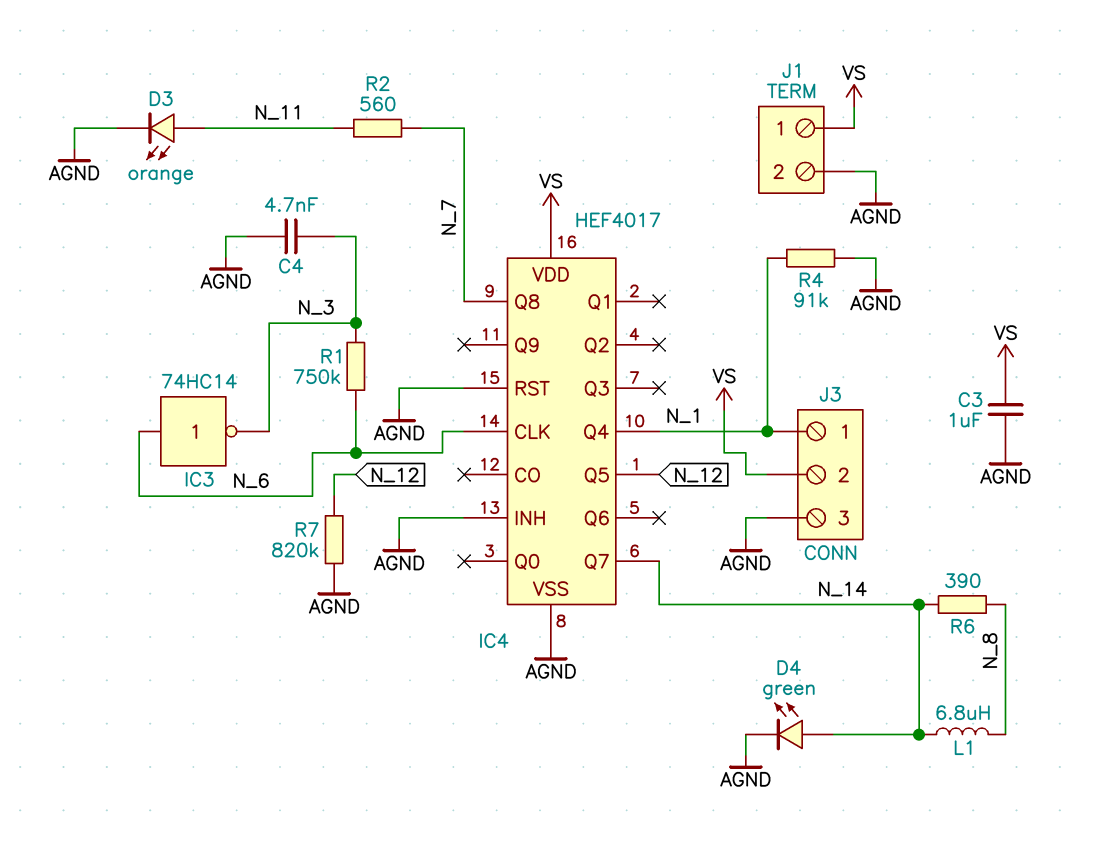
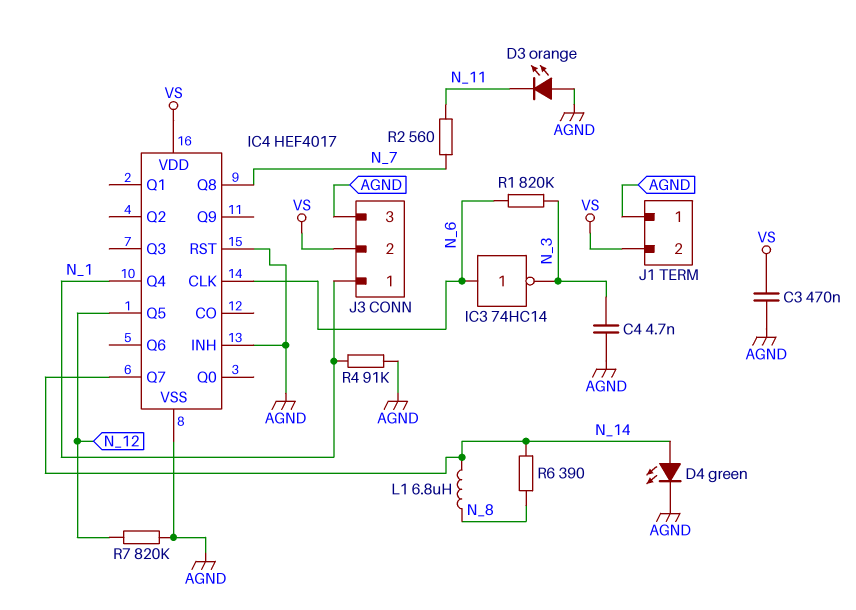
C3: 1uF (AGND, VS) -> 470nF (AGND, VS)
D3: LED orange (A N_11, K AGND) -> LED orange (A AGND, K N_11)
J1 pin 1: VS -> AGND
J1 pin 2: AGND -> VS
R1: 750k (N_3, N_6) -> 820k (N_3, N_6)

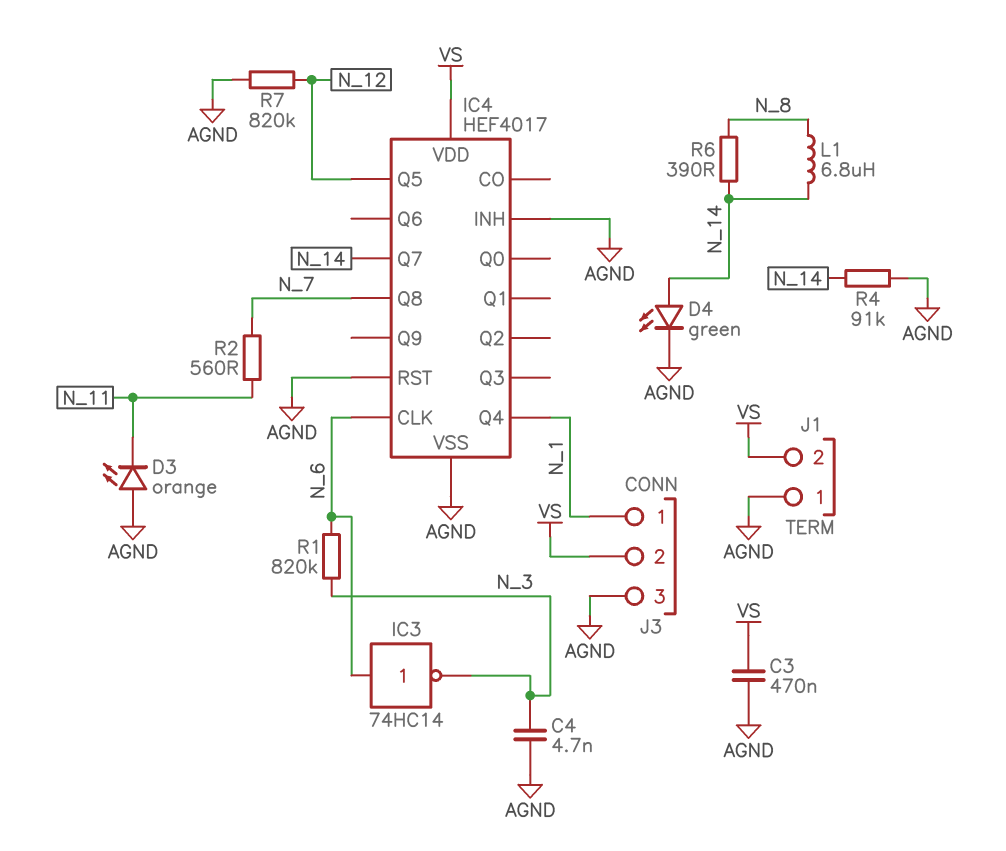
R4: 91k (AGND, N_1) -> 91k (AGND, N_14)

